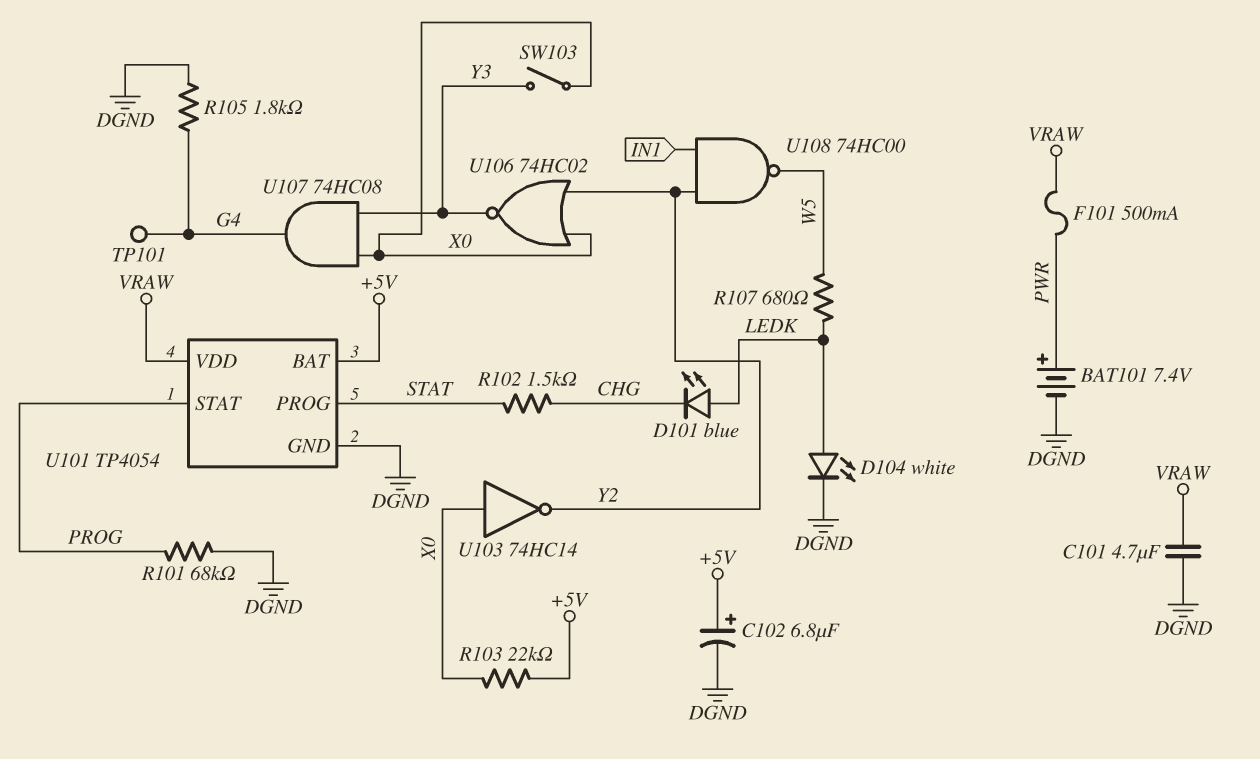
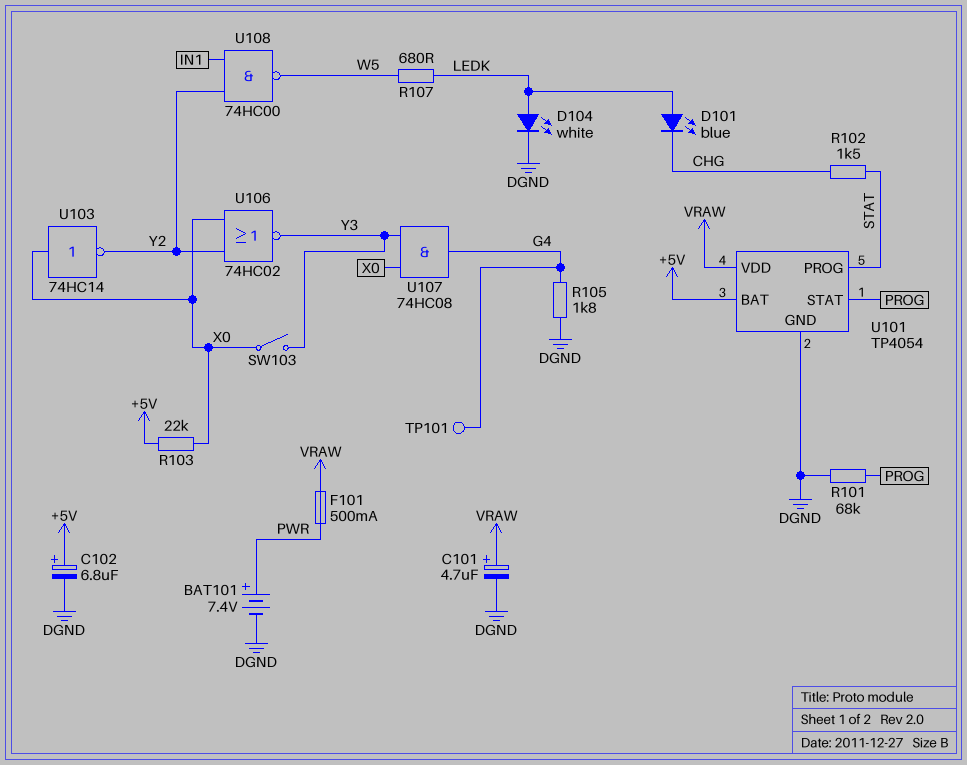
C101: 4.7uF (DGND, VRAW) -> 4.7uF (plus VRAW, minus DGND)

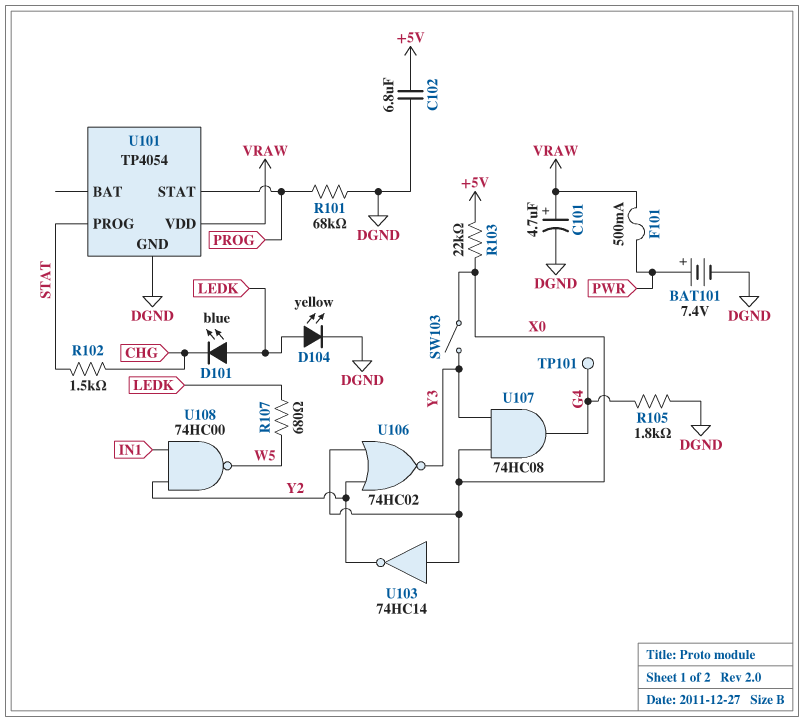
C102: 6.8uF (plus +5V, minus DGND) -> 6.8uF (+5V, DGND)
D104: LED white (A LEDK, K DGND) -> LED yellow (A LEDK, K DGND)
U101 pin BAT: +5V -> none

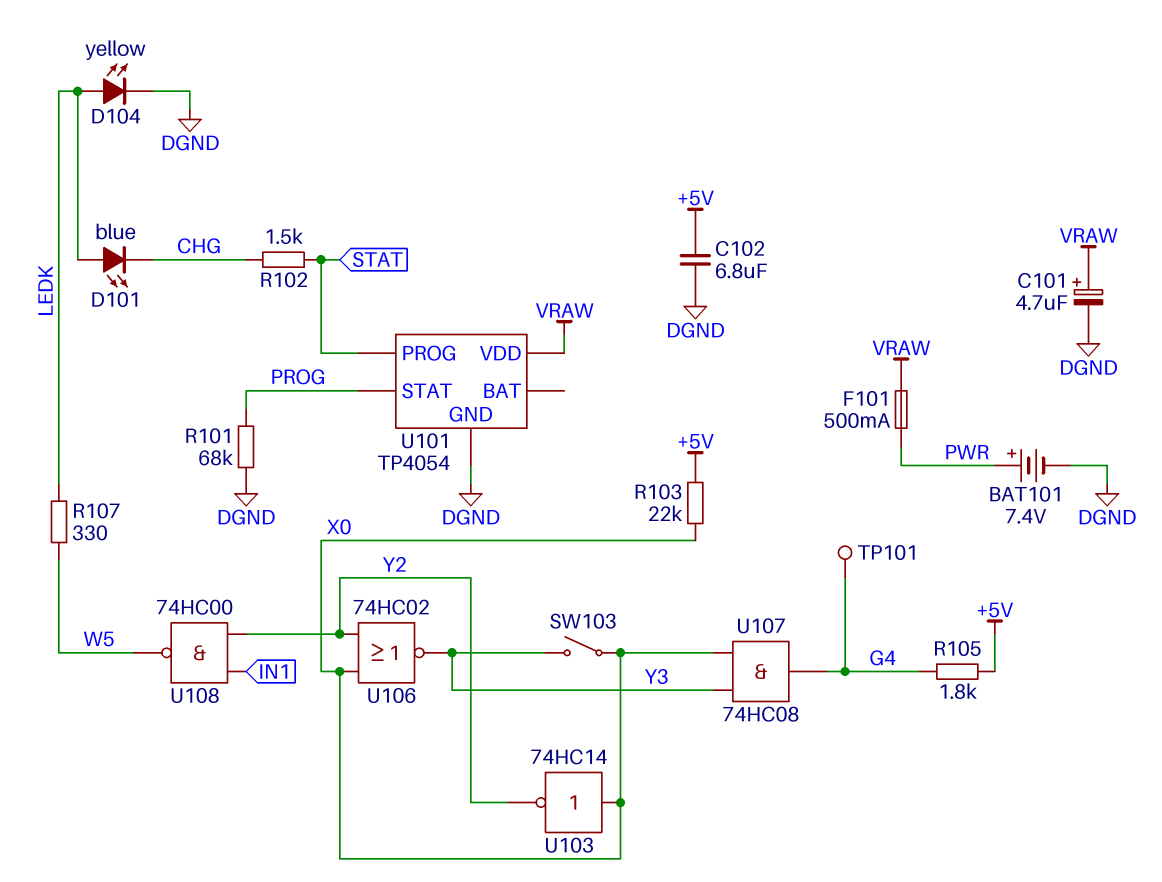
R105: 1.8k (DGND, G4) -> 1.8k (+5V, G4)
R107: 680 (LEDK, W5) -> 330 (LEDK, W5)

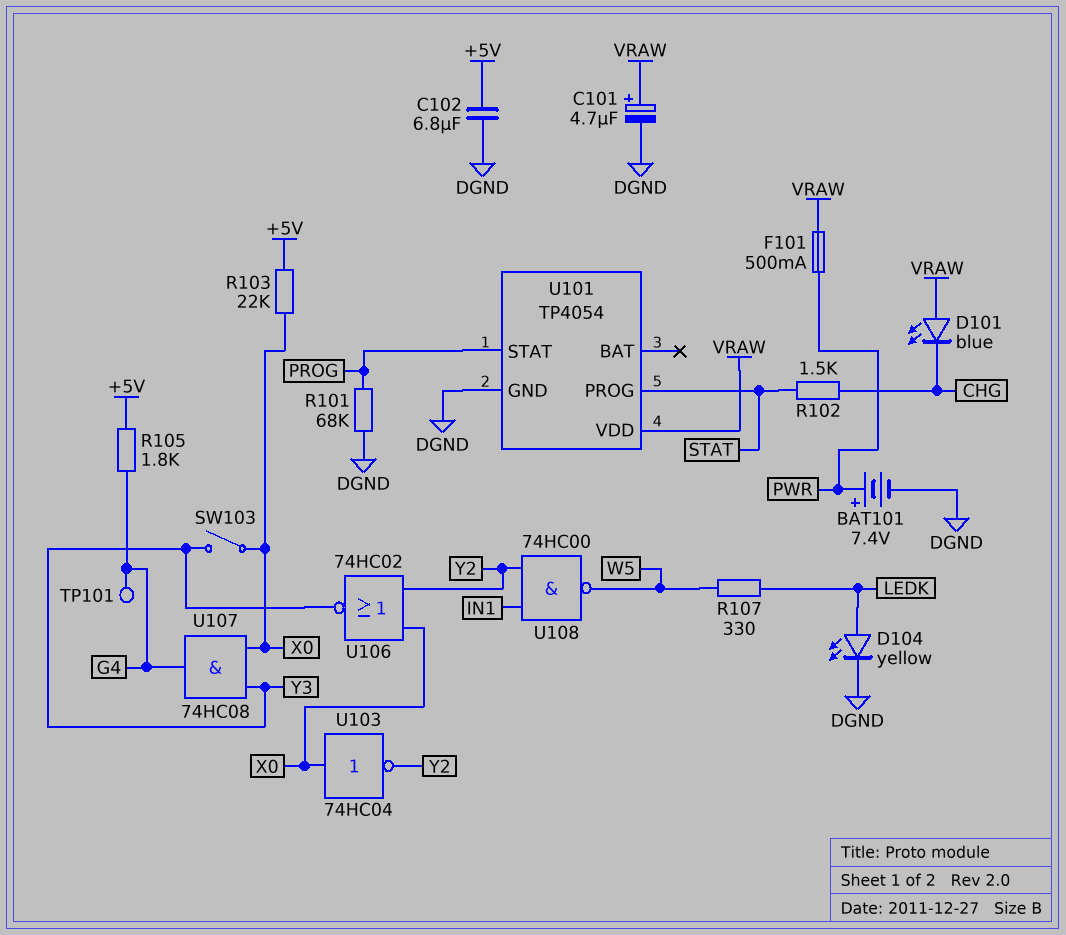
D101: LED blue (A LEDK, K CHG) -> LED blue (A VRAW, K CHG)
U103: NOT 74HC14 (in X0, out Y2) -> NOT 74HC04 (in X0, out Y2)

